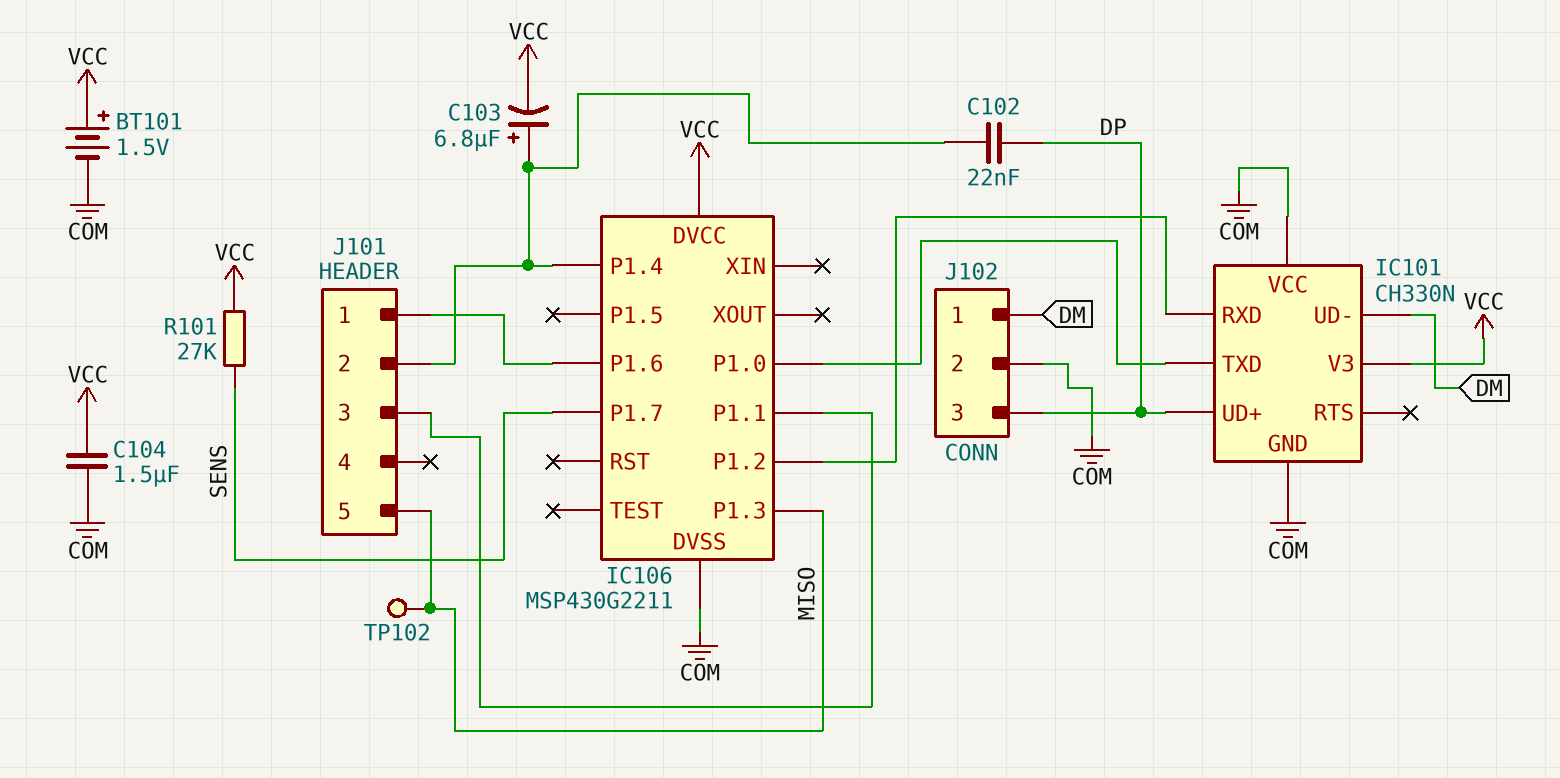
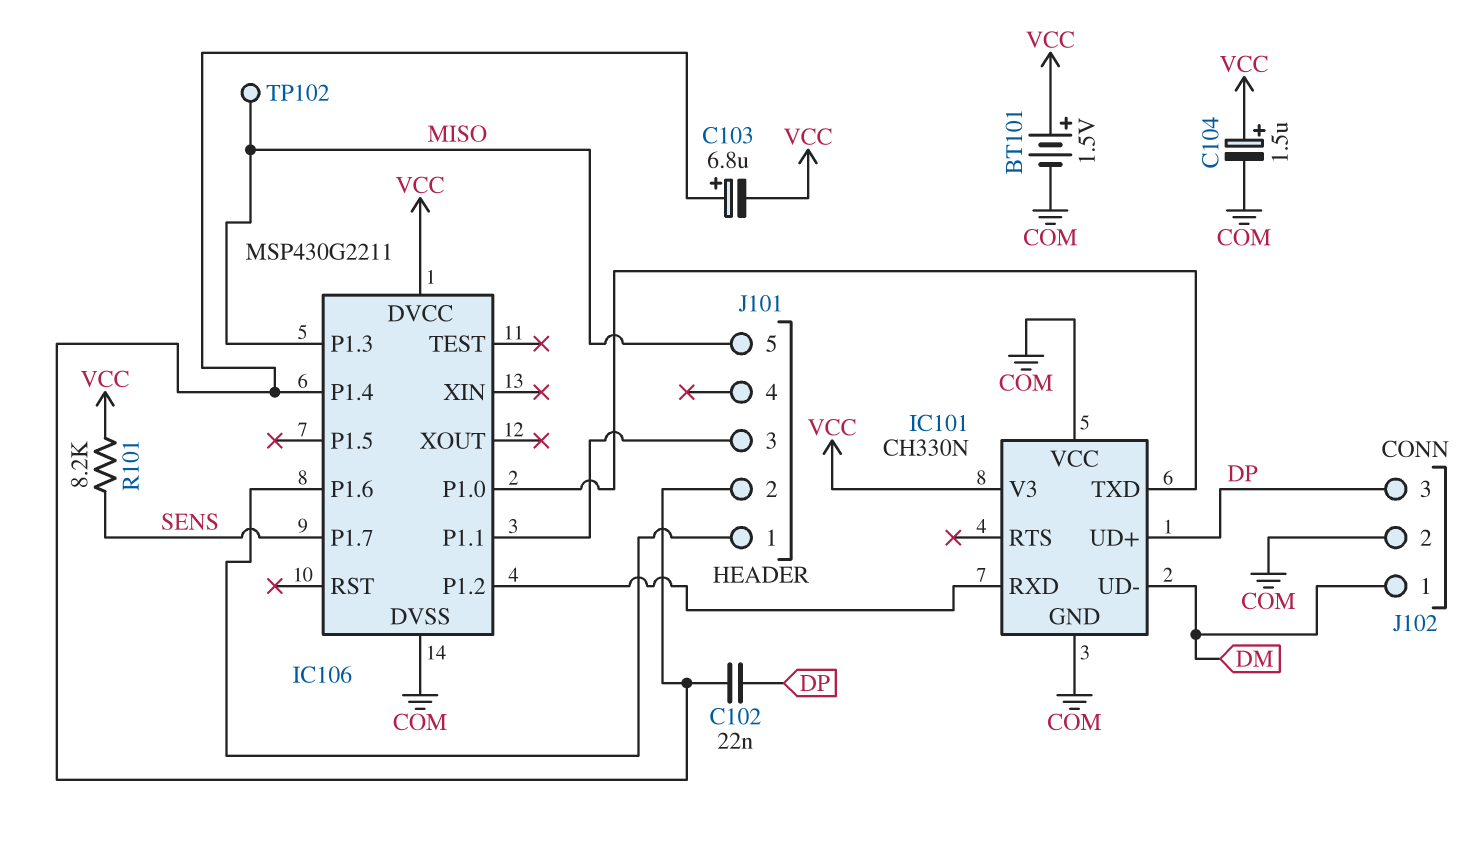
C104: 1.5uF (COM, VCC) -> 1.5uF (plus VCC, minus COM)
R101: 27k (SENS, VCC) -> 8.2k (SENS, VCC)

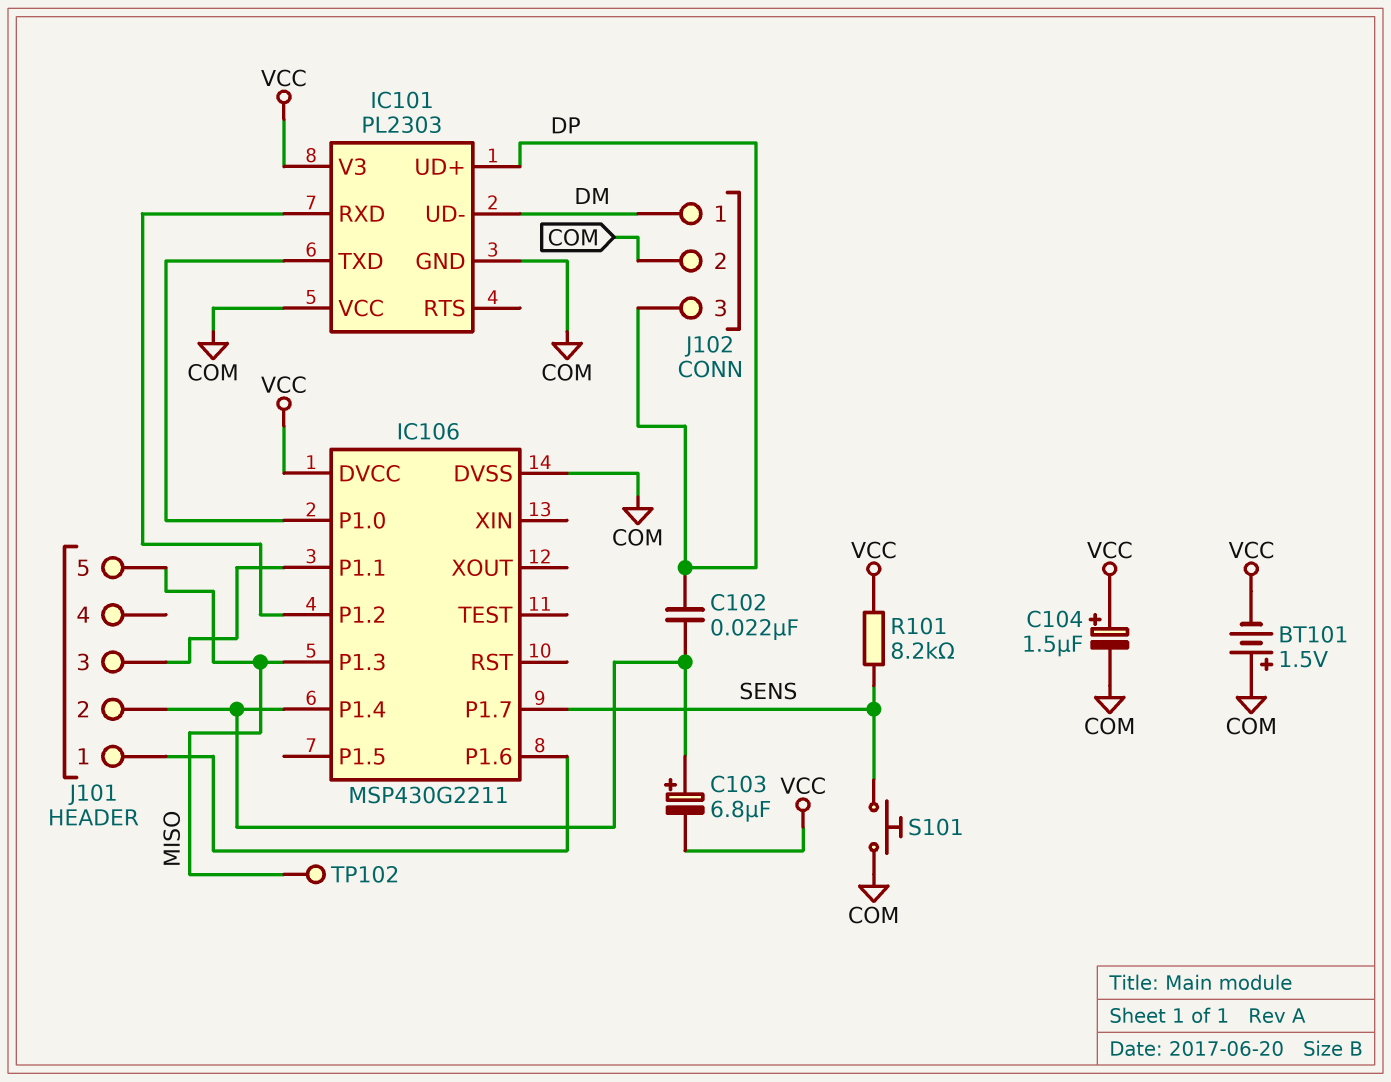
BT101: 1.5V (plus VCC, minus COM) -> 1.5V (plus COM, minus VCC)
IC101: CH330N -> PL2303
S101: none -> button (COM, SENS)

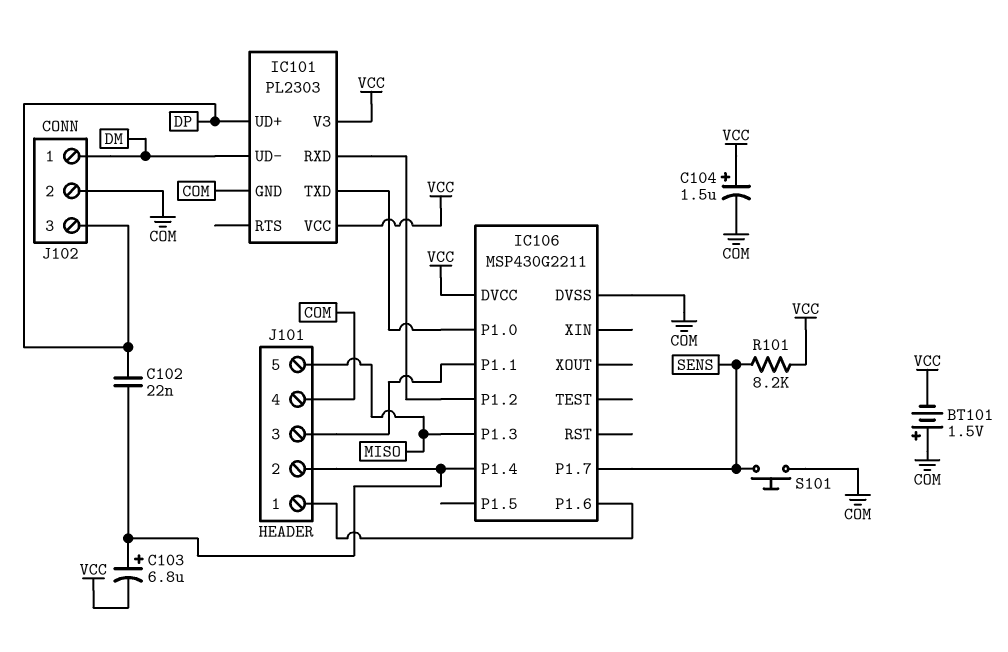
IC101 pin VCC: COM -> VCC
J101 pin 4: none -> COM
TP102: test point (MISO) -> none

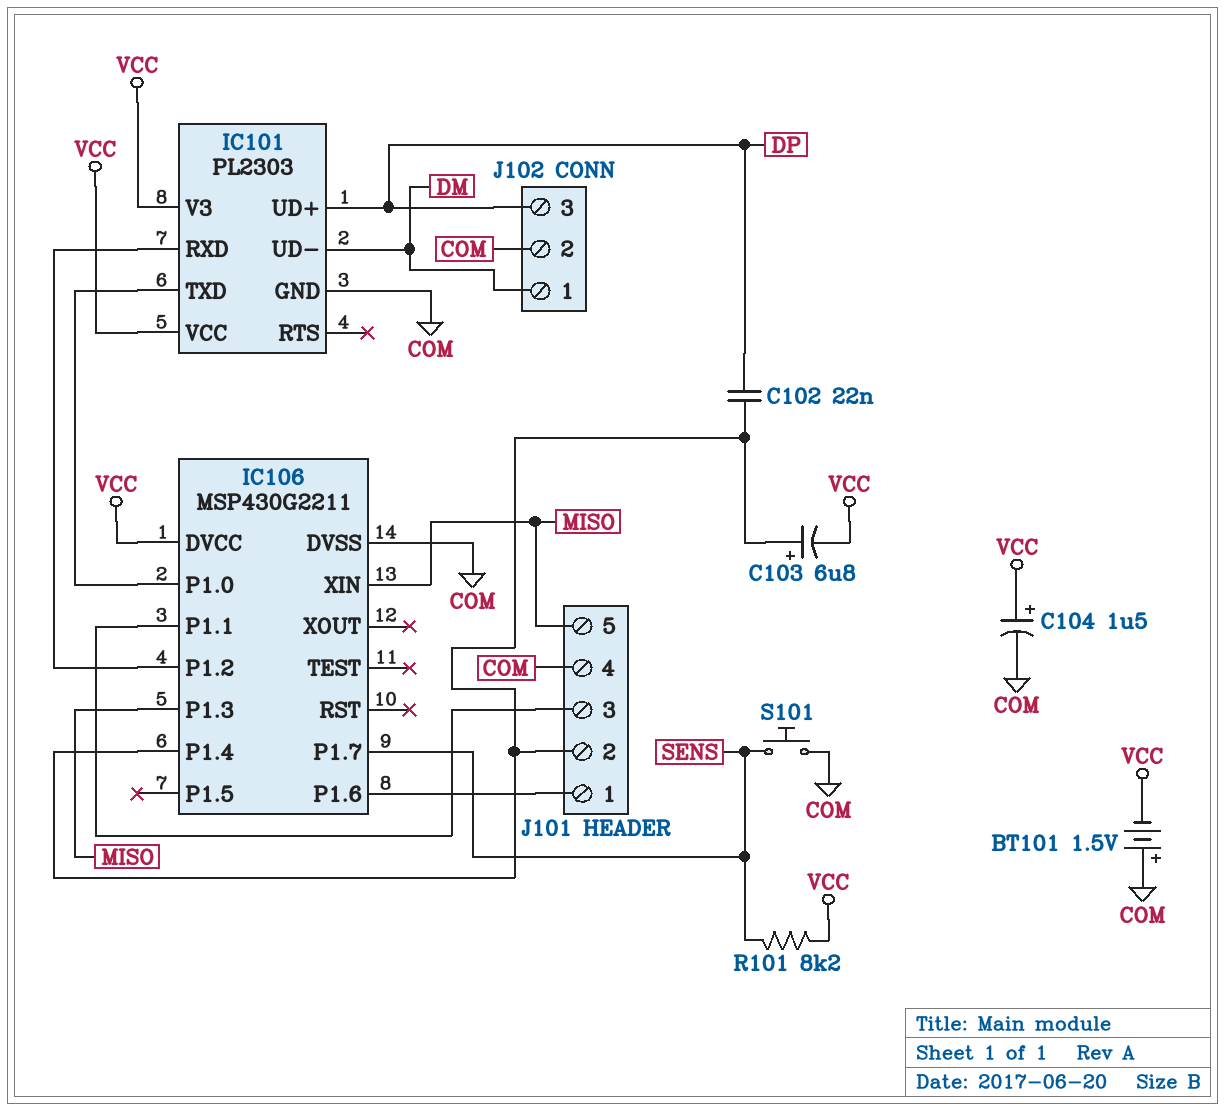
IC106 pin XIN: none -> MISO

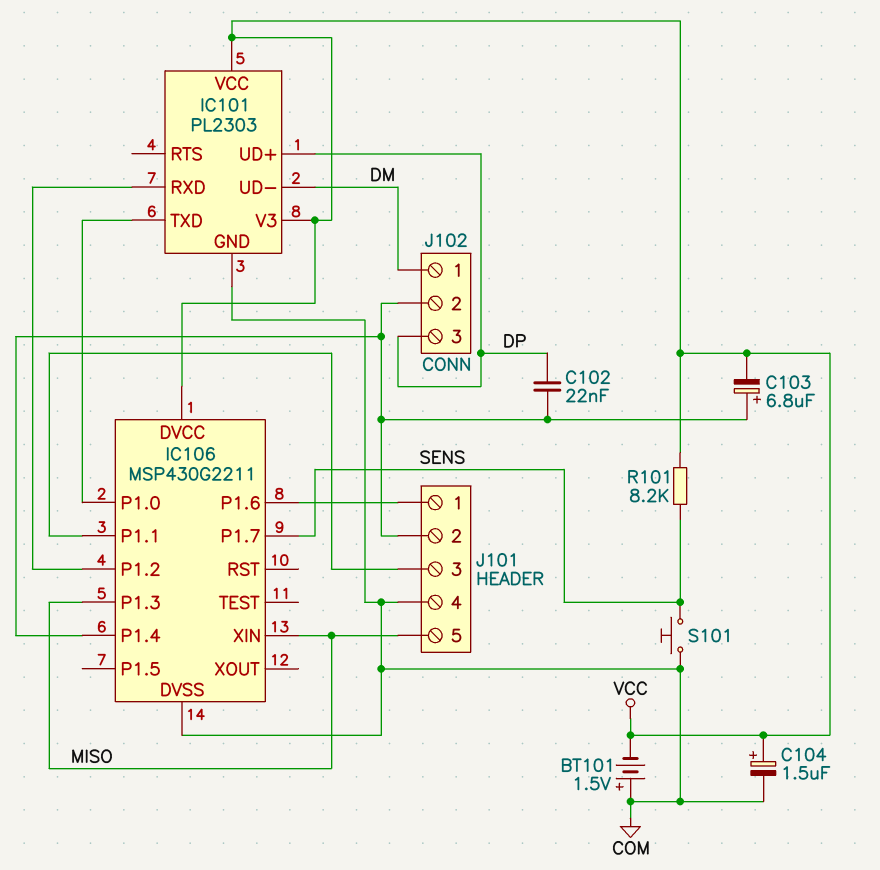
J102 pin 2: COM -> IC106/P1.4

